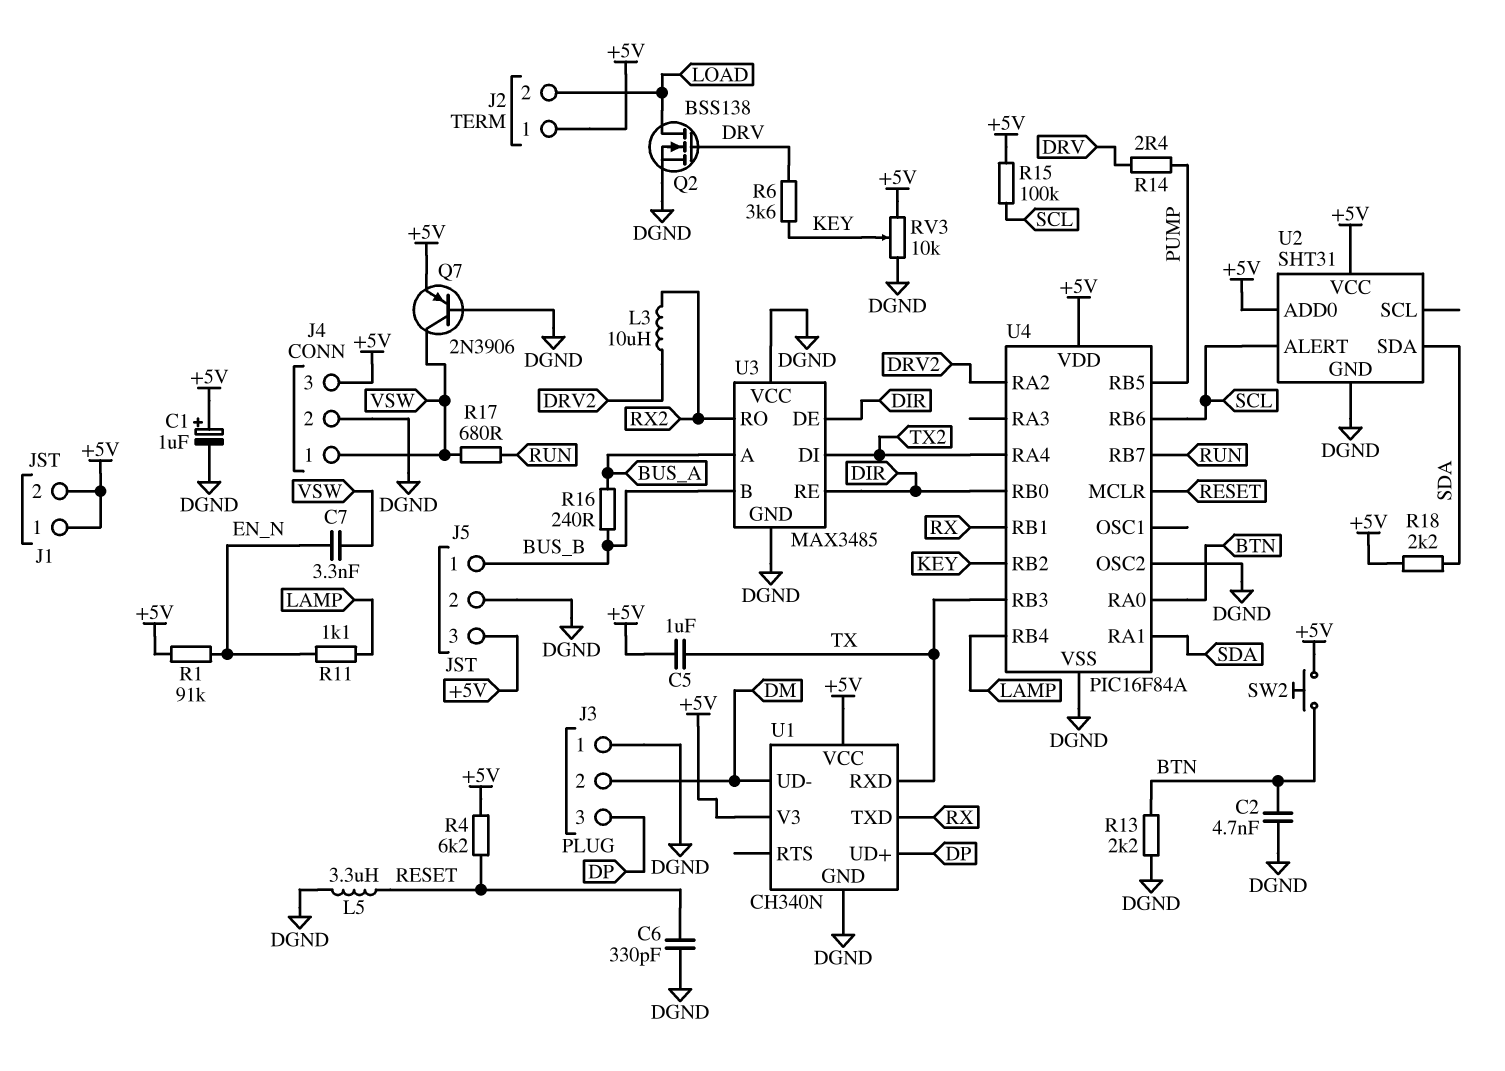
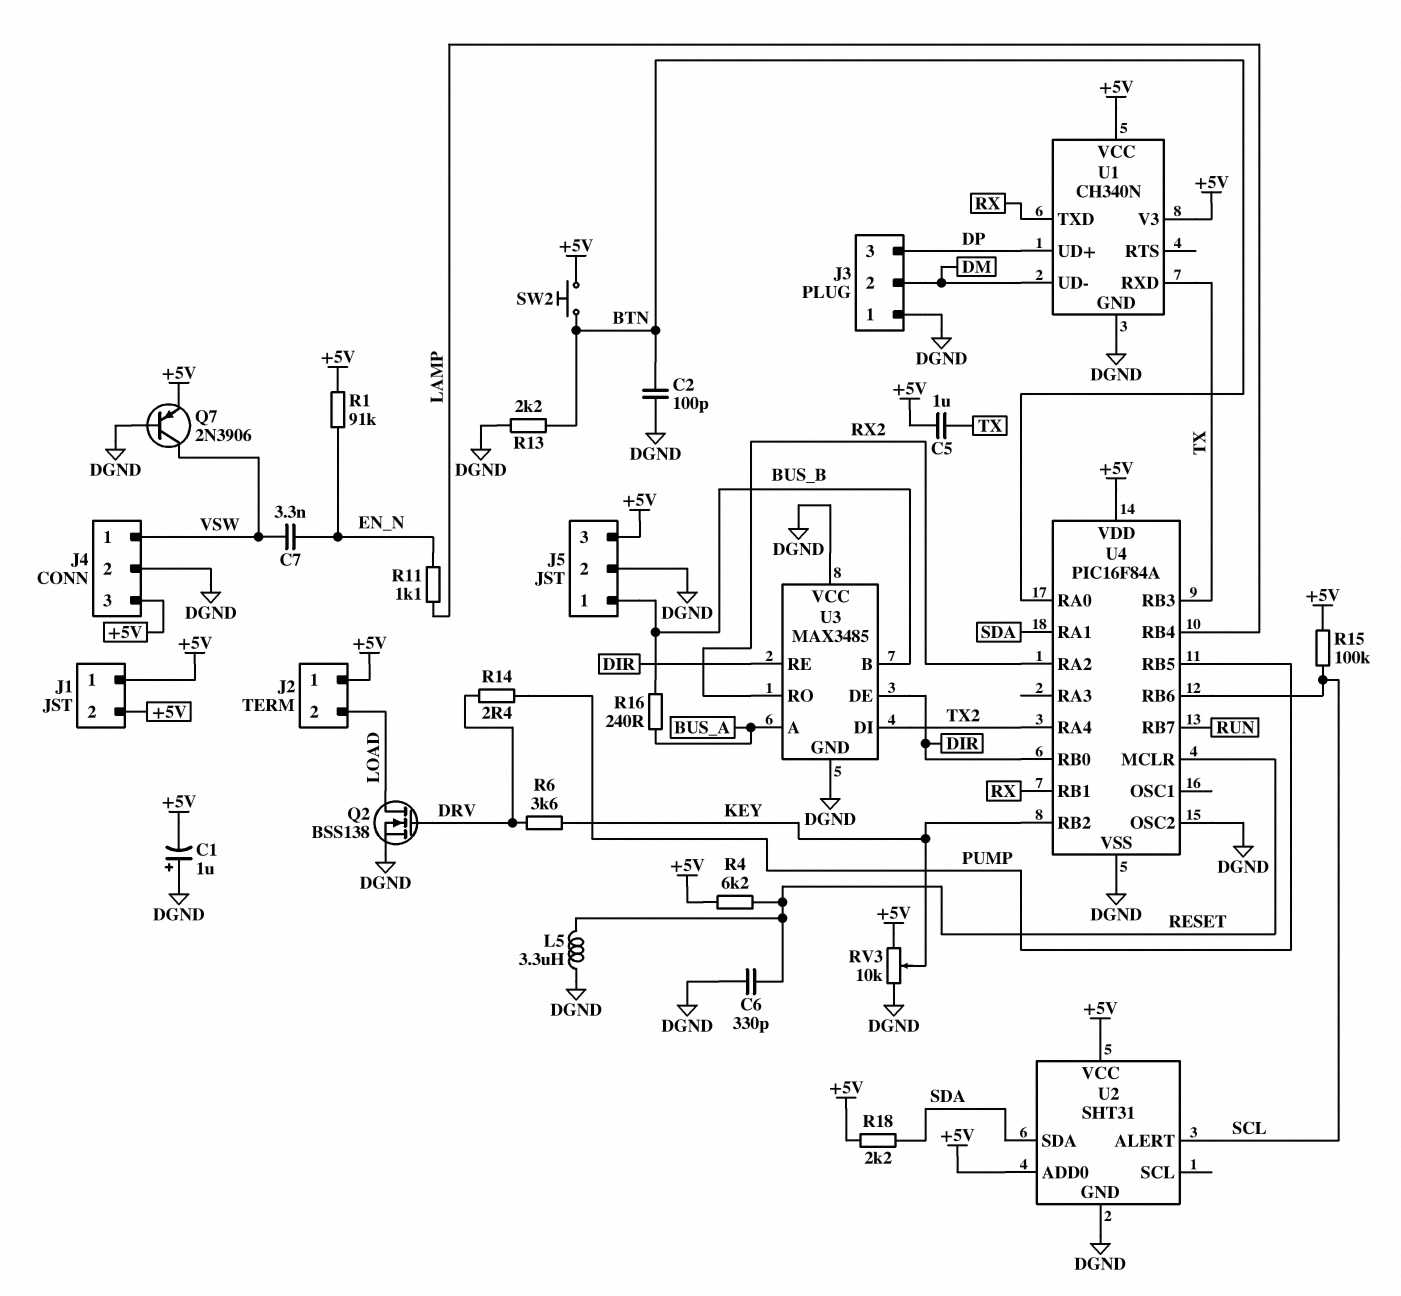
C1: 1uF (plus +5V, minus DGND) -> 1uF (plus DGND, minus +5V)
C2: 4.7nF (BTN, DGND) -> 100pF (BTN, DGND)
L3: 10uH (DRV2, RX2) -> none
R17: 680 (RUN, VSW) -> none
U4 pin RA2: DRV2 -> RX2

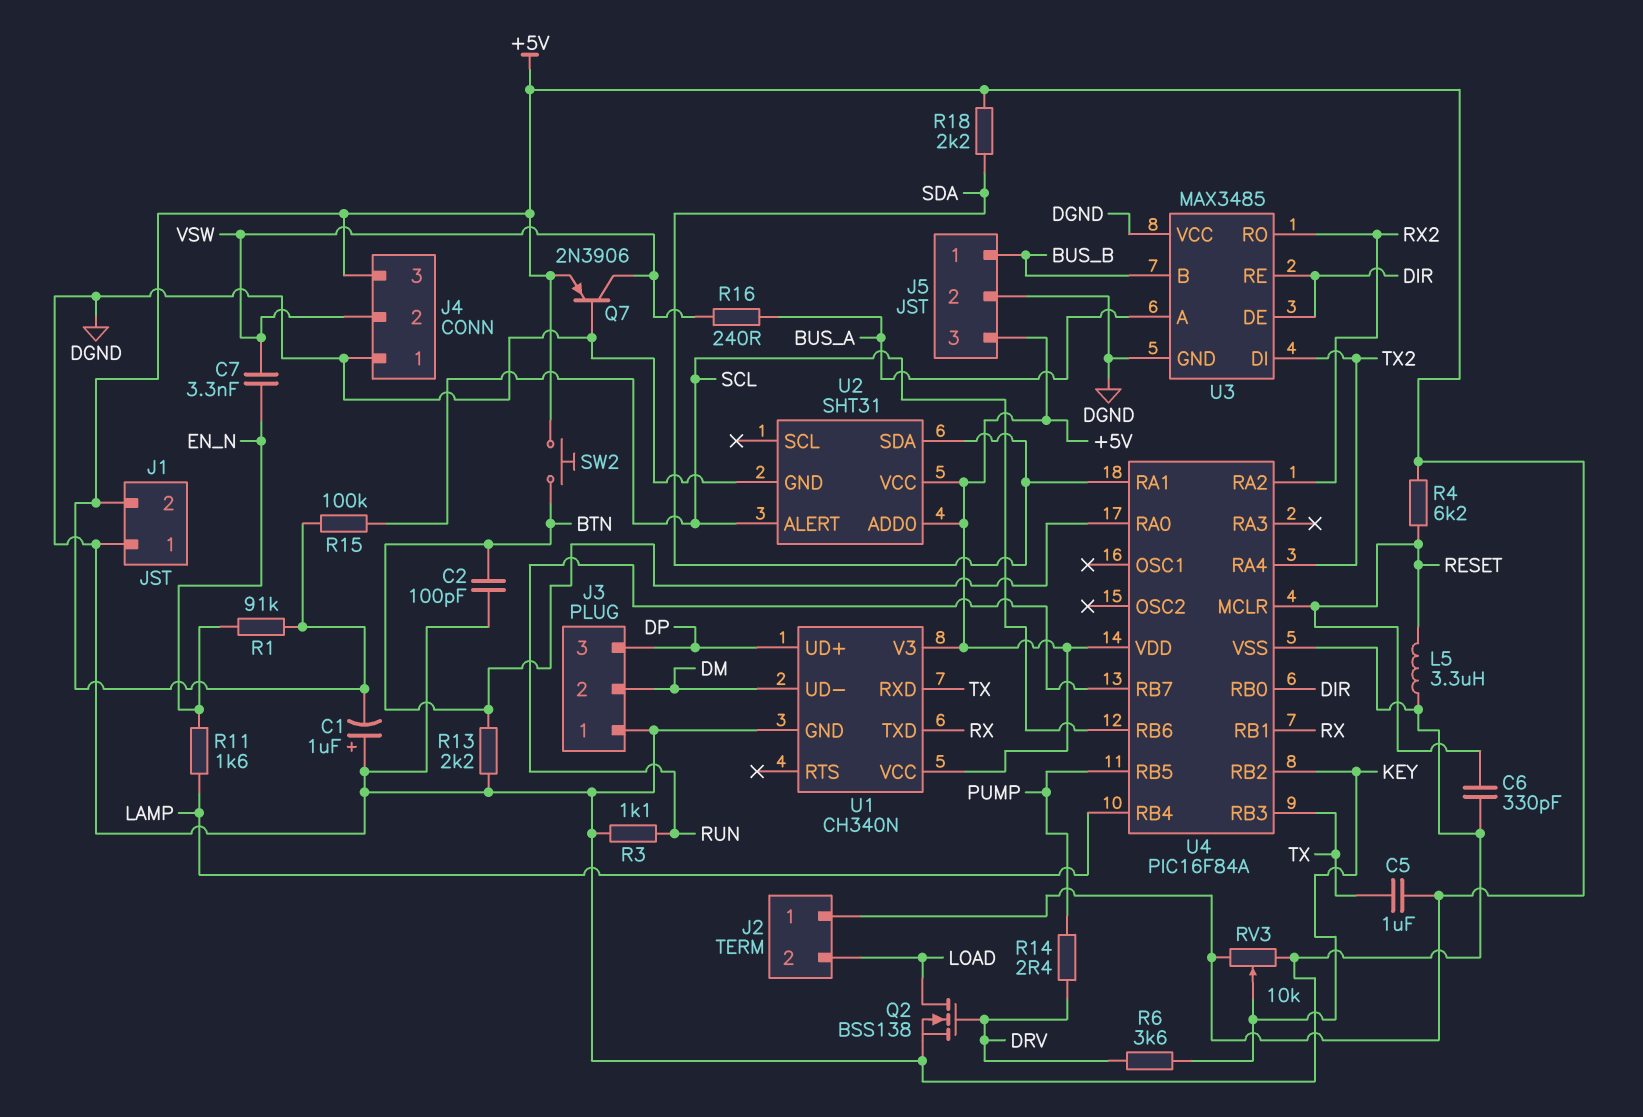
J1 pin 1: +5V -> DGND
J4 pin 1: VSW -> DGND
J4 pin 2: DGND -> VSW
R3: none -> 1.1k (DGND, RUN)
R11: 1.1k (EN_N, LAMP) -> 1.6k (EN_N, LAMP)
R16: 240 (BUS_A, BUS_B) -> 240 (BUS_A, VSW)
U4 pin OSC2: DGND -> none

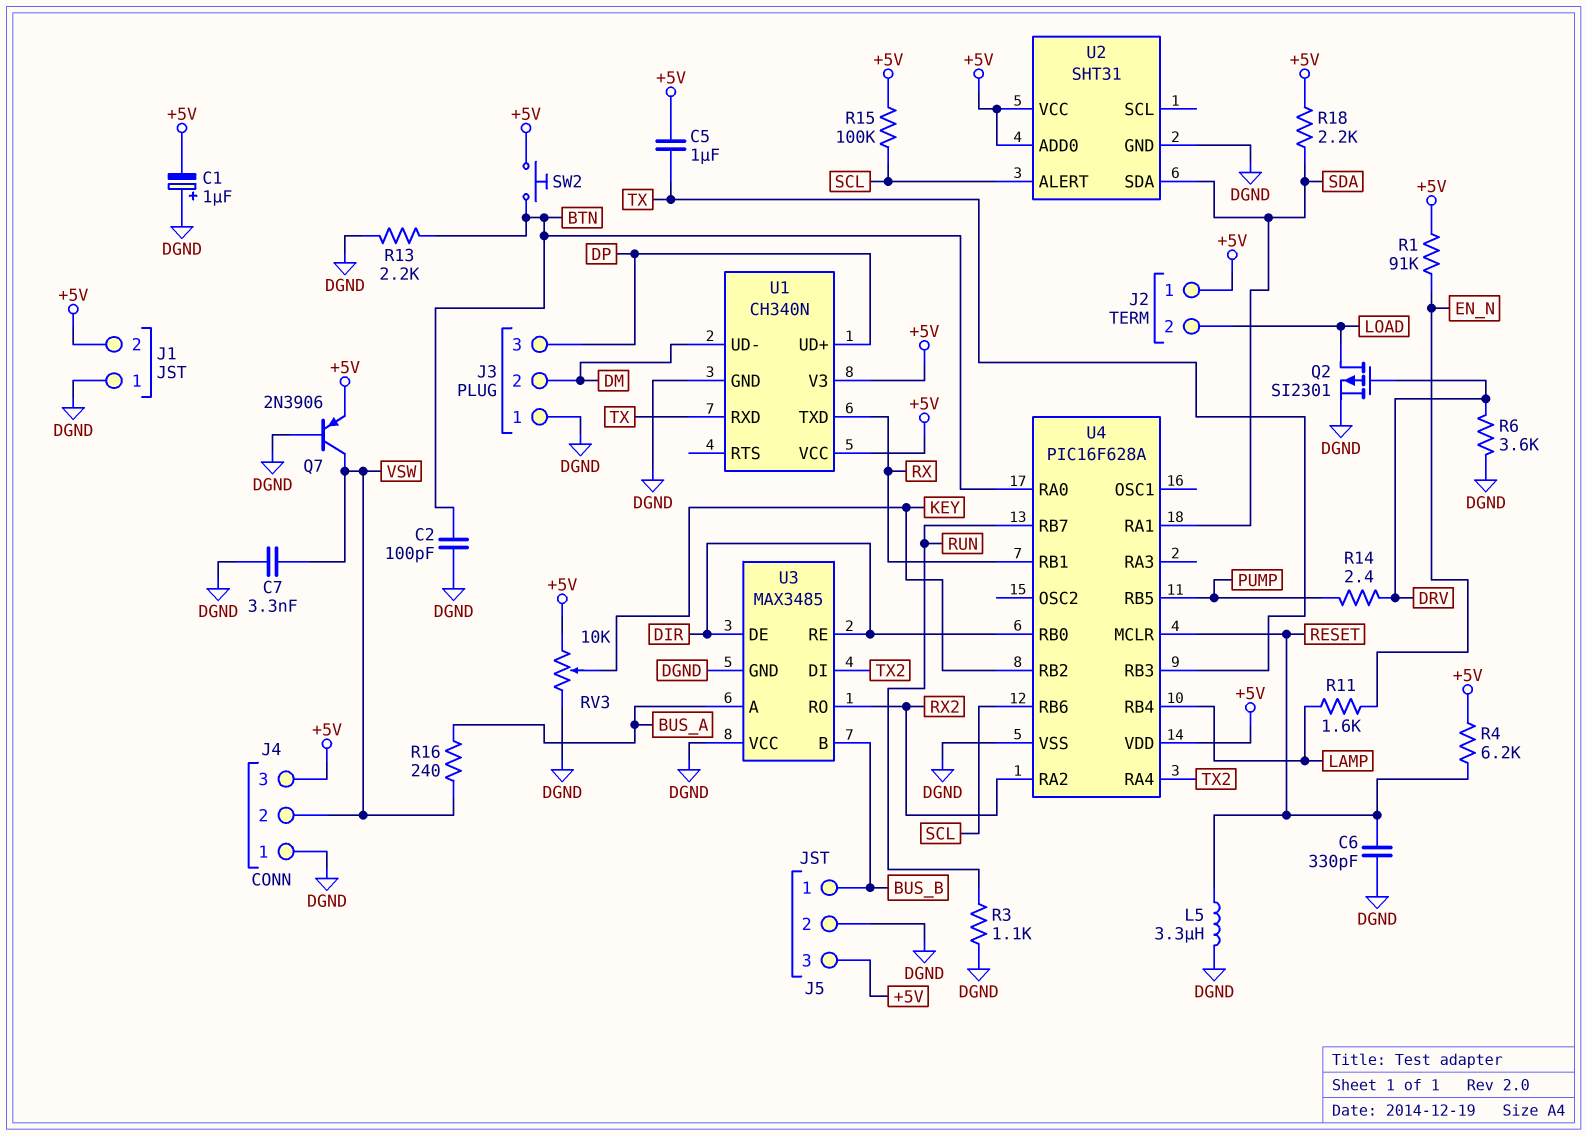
C7: 3.3nF (EN_N, VSW) -> 3.3nF (DGND, VSW)
Q2: NMOS BSS138 (G DRV, D LOAD, S DGND) -> PMOS SI2301 (G DRV, D LOAD, S DGND)
R6: 3.6k (DRV, KEY) -> 3.6k (DGND, DRV)
U4: PIC16F84A -> PIC16F628A

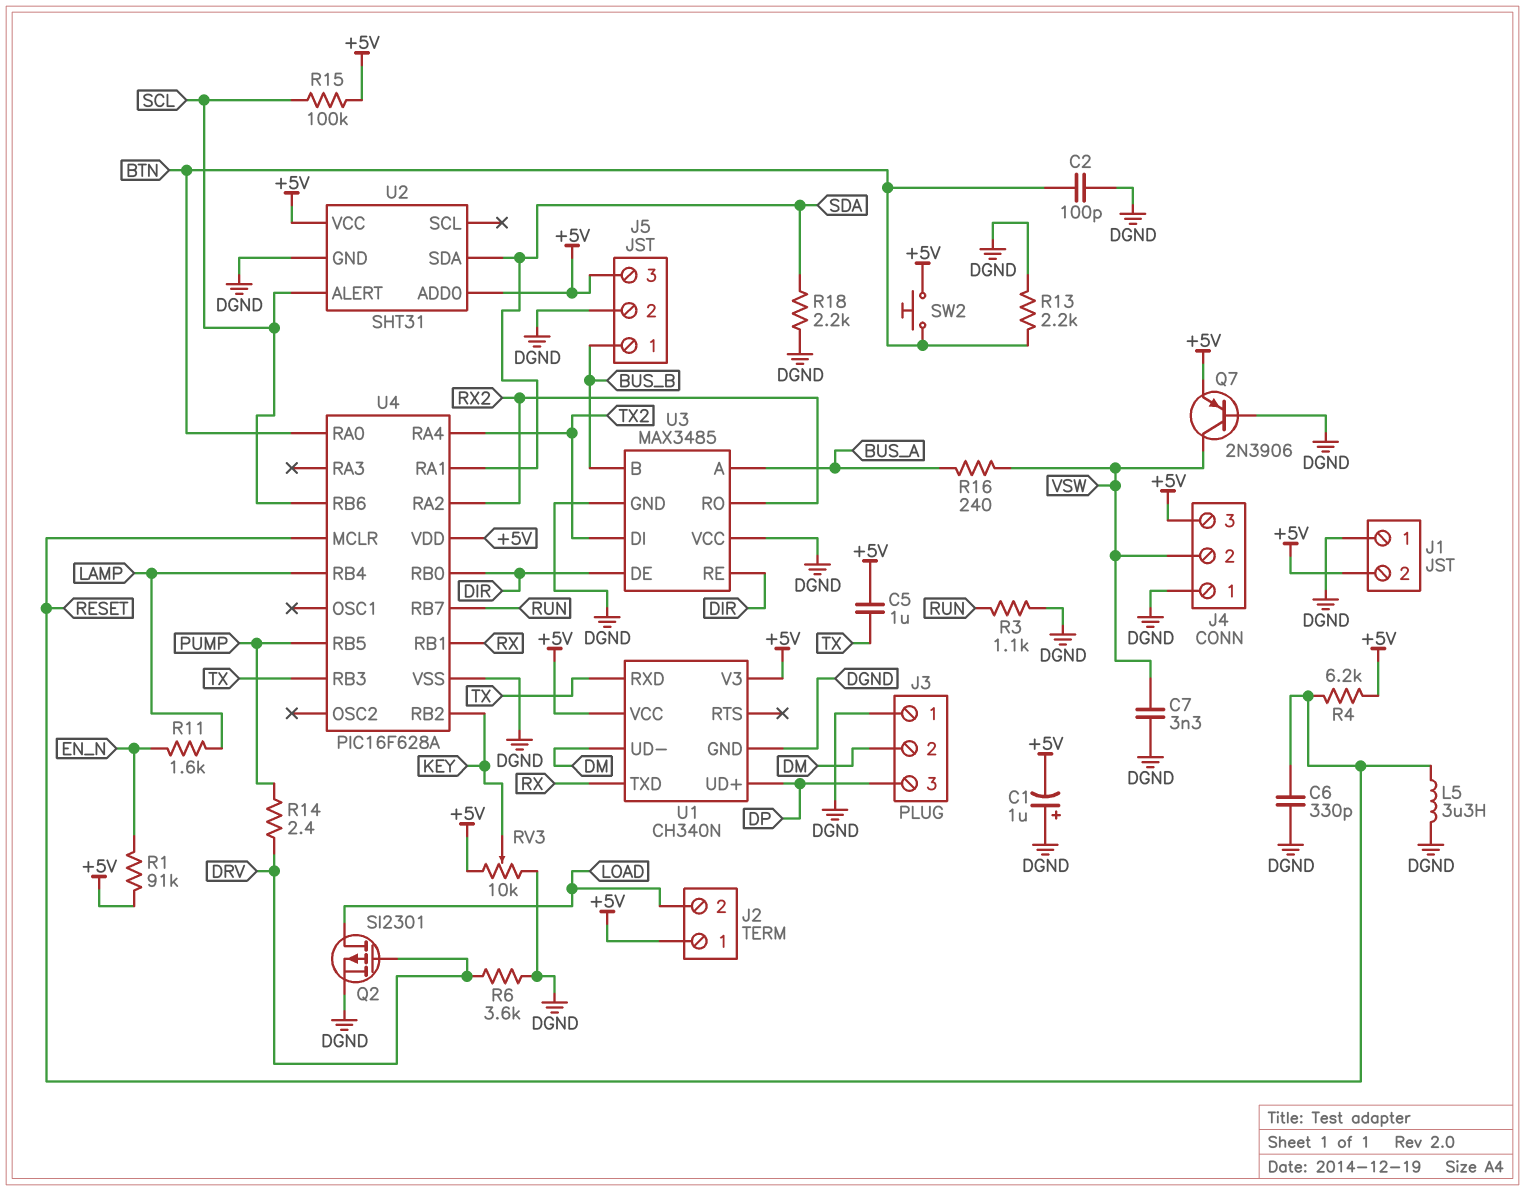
R18: 2.2k (+5V, SDA) -> 2.2k (DGND, SDA)

